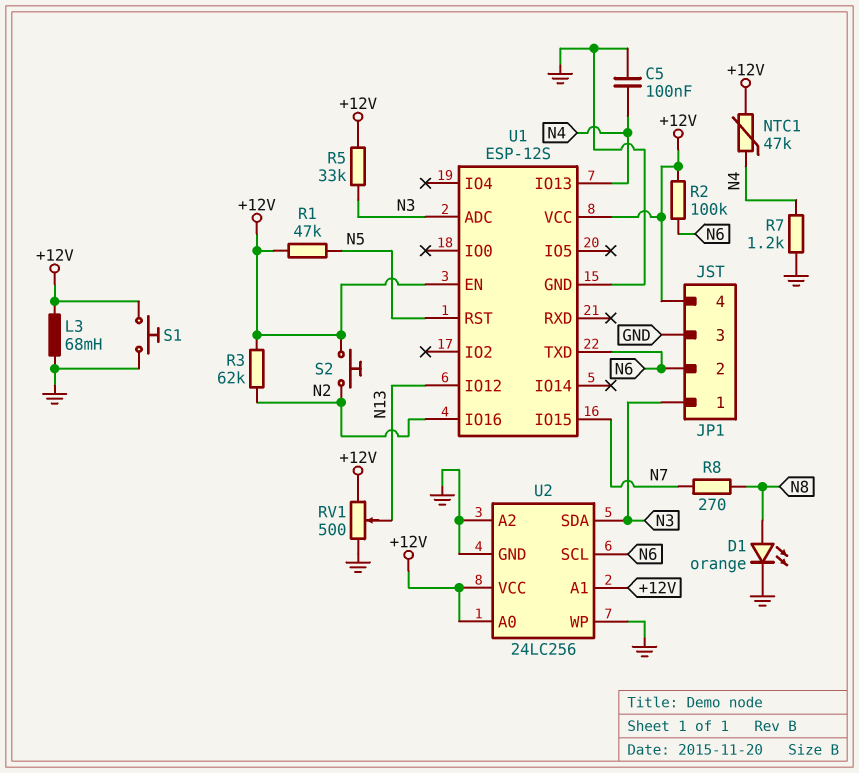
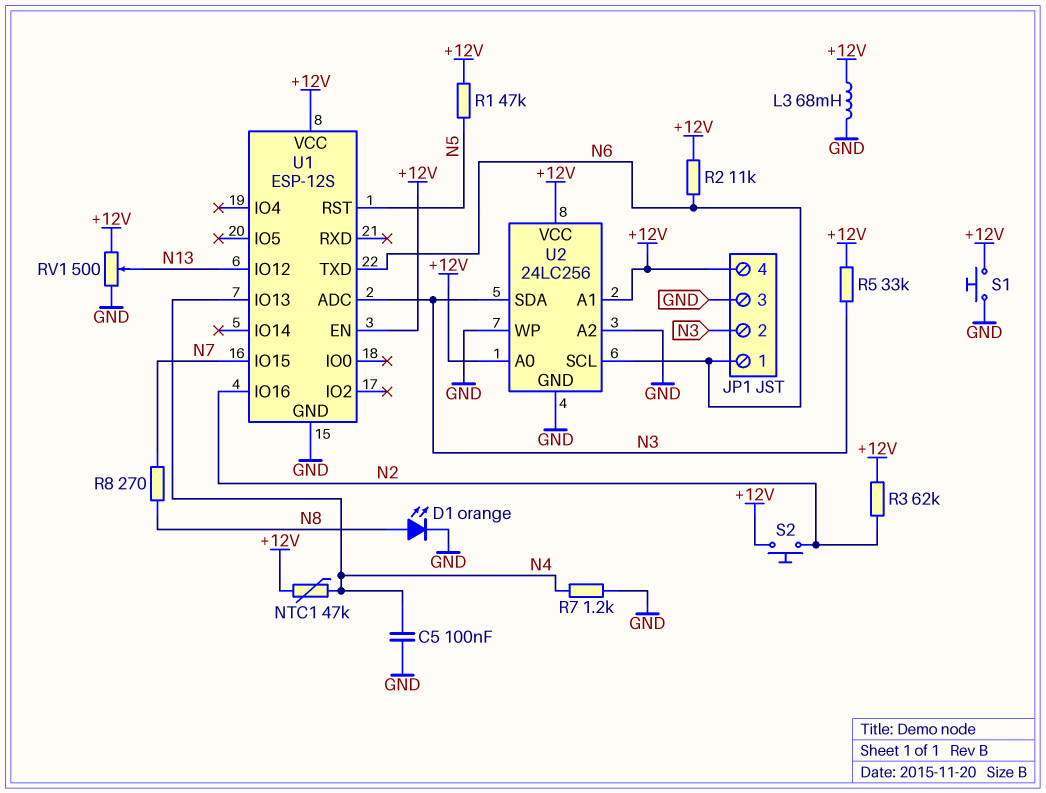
JP1 pin 1: N3 -> N6
JP1 pin 2: N6 -> N3
R2: 100k (+12V, N6) -> 11k (+12V, N6)

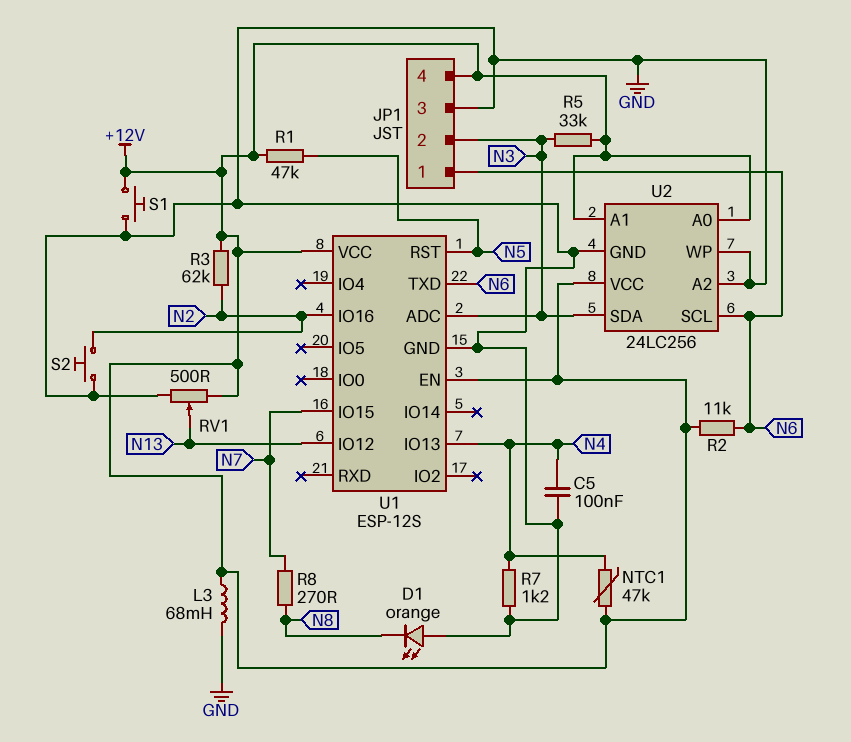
D1: LED orange (A N8, K GND) -> LED orange (A GND, K N8)
S2: button (+12V, N2) -> button (GND, N2)

